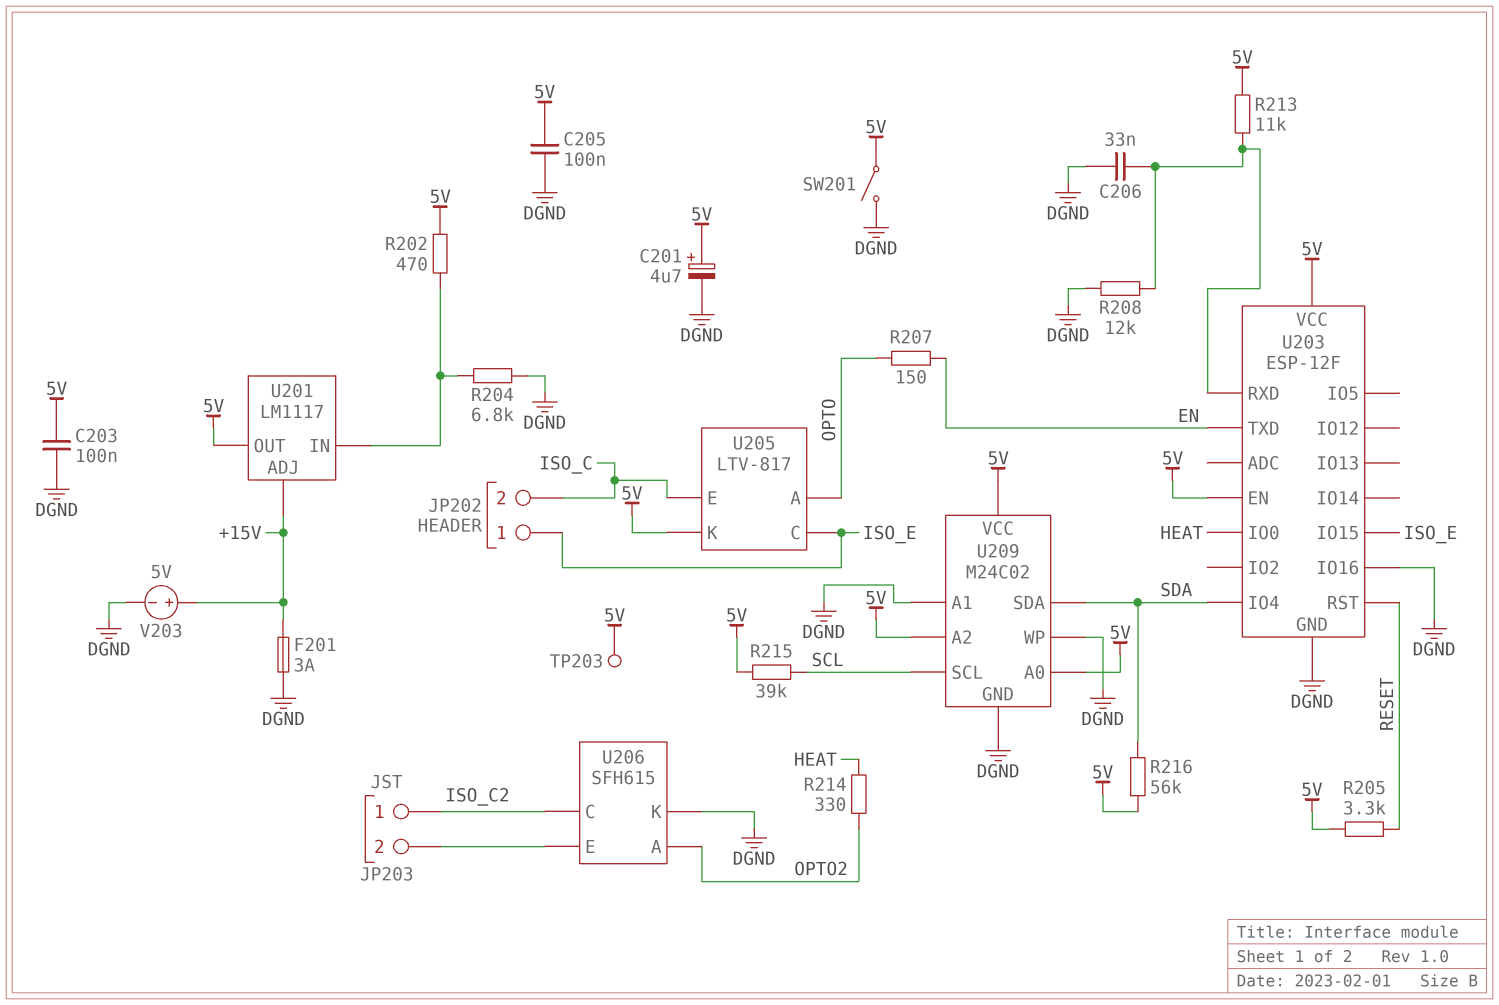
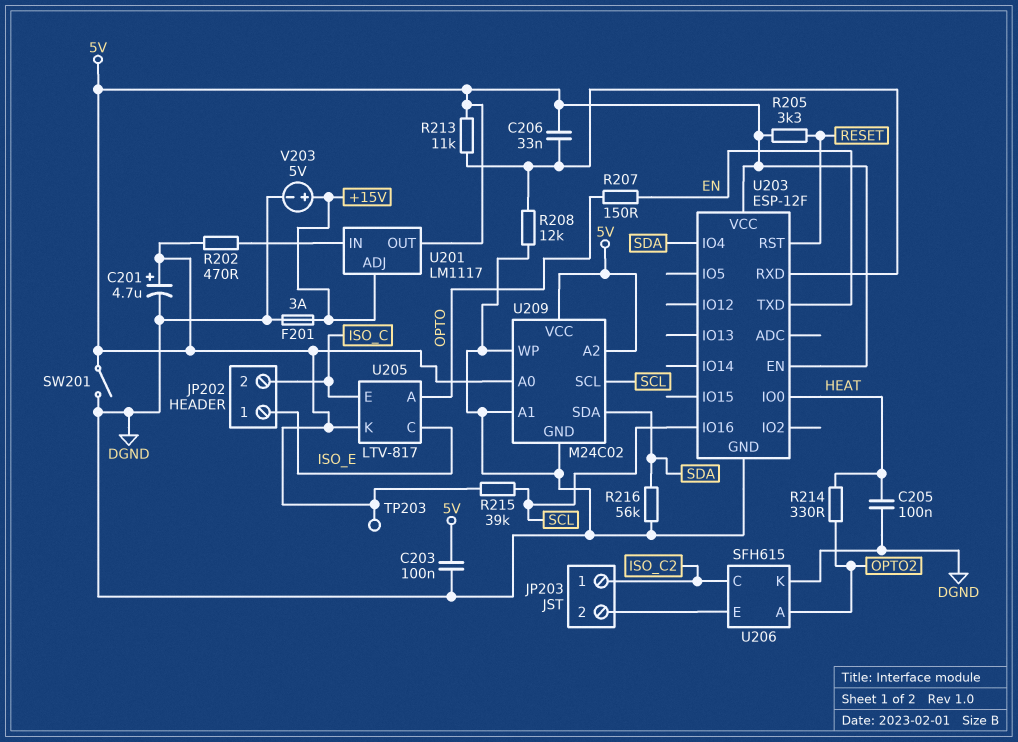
C205: 100nF (5V, DGND) -> 100nF (DGND, HEAT)
C206: 33nF (DGND, U203/RXD) -> 33nF (5V, U203/RXD)
R204: 6.8k (DGND, U201/IN) -> none
R216: 56k (5V, SDA) -> 56k (DGND, SDA)
U203 pin IO15: ISO_E -> none
U203 pin IO16: DGND -> SCL

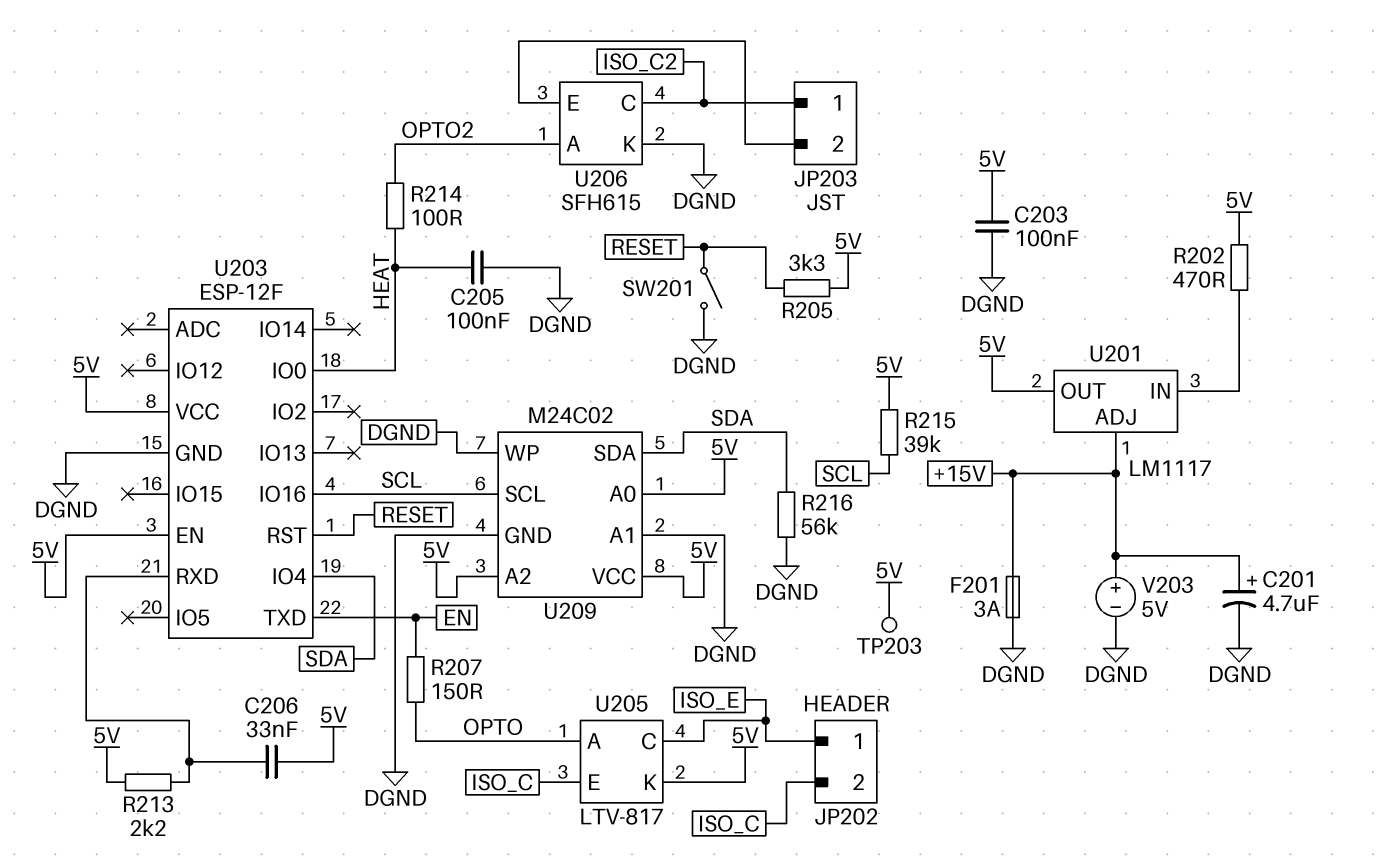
C201: 4.7uF (plus 5V, minus DGND) -> 4.7uF (plus +15V, minus DGND)
R208: 12k (DGND, U203/RXD) -> none
R213: 11k (5V, U203/RXD) -> 2.2k (5V, U203/RXD)
R214: 330 (HEAT, OPTO2) -> 100 (HEAT, OPTO2)
SW201: switch (5V, DGND) -> switch (DGND, RESET)

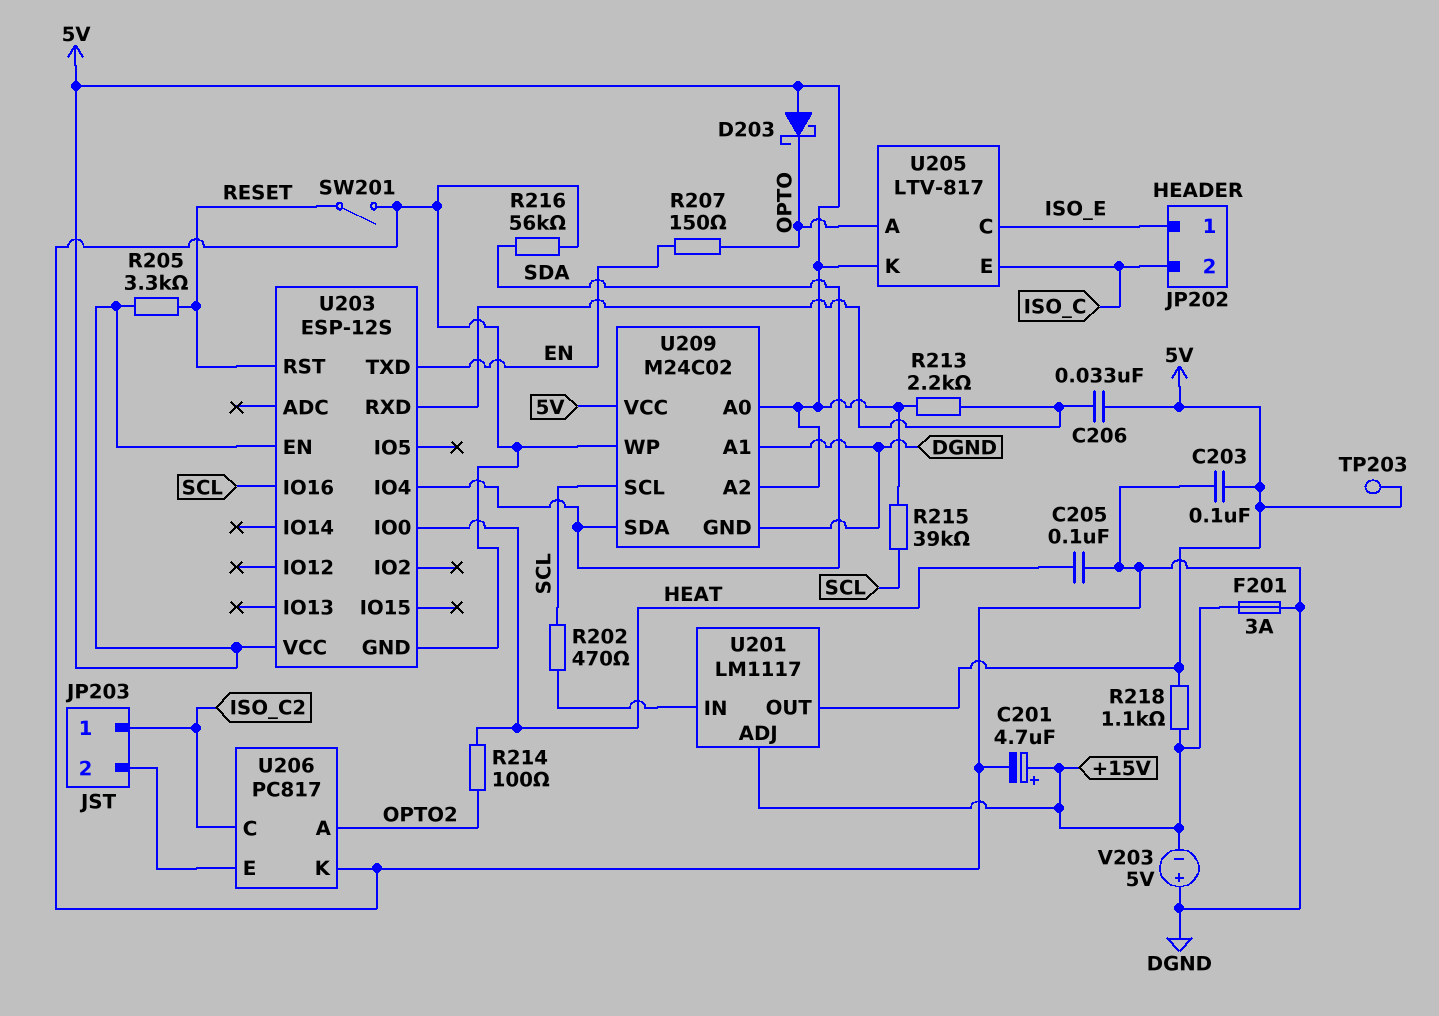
D203: none -> schottky (A 5V, K OPTO)
R202: 470 (5V, U201/IN) -> 470 (SCL, U201/IN)
R218: none -> 1.1k (+15V, 5V)
U203: ESP-12F -> ESP-12S
U206: SFH615 -> PC817
V203: 5V (plus +15V, minus DGND) -> 5V (plus DGND, minus +15V)

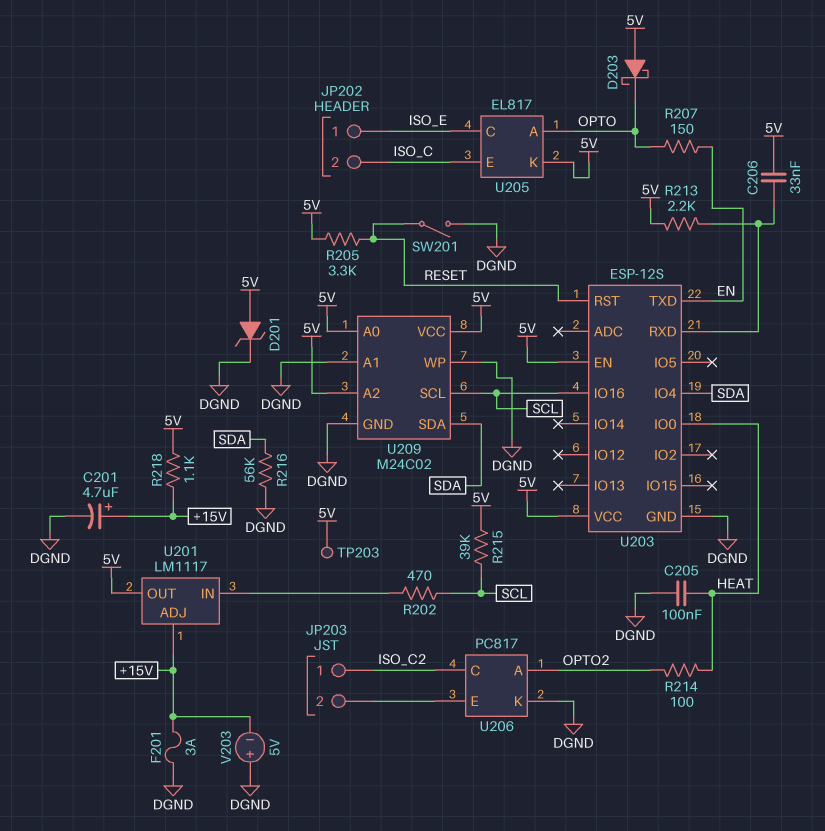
C203: 100nF (5V, DGND) -> none
D201: none -> zener (A 5V, K DGND)
U205: LTV-817 -> EL817

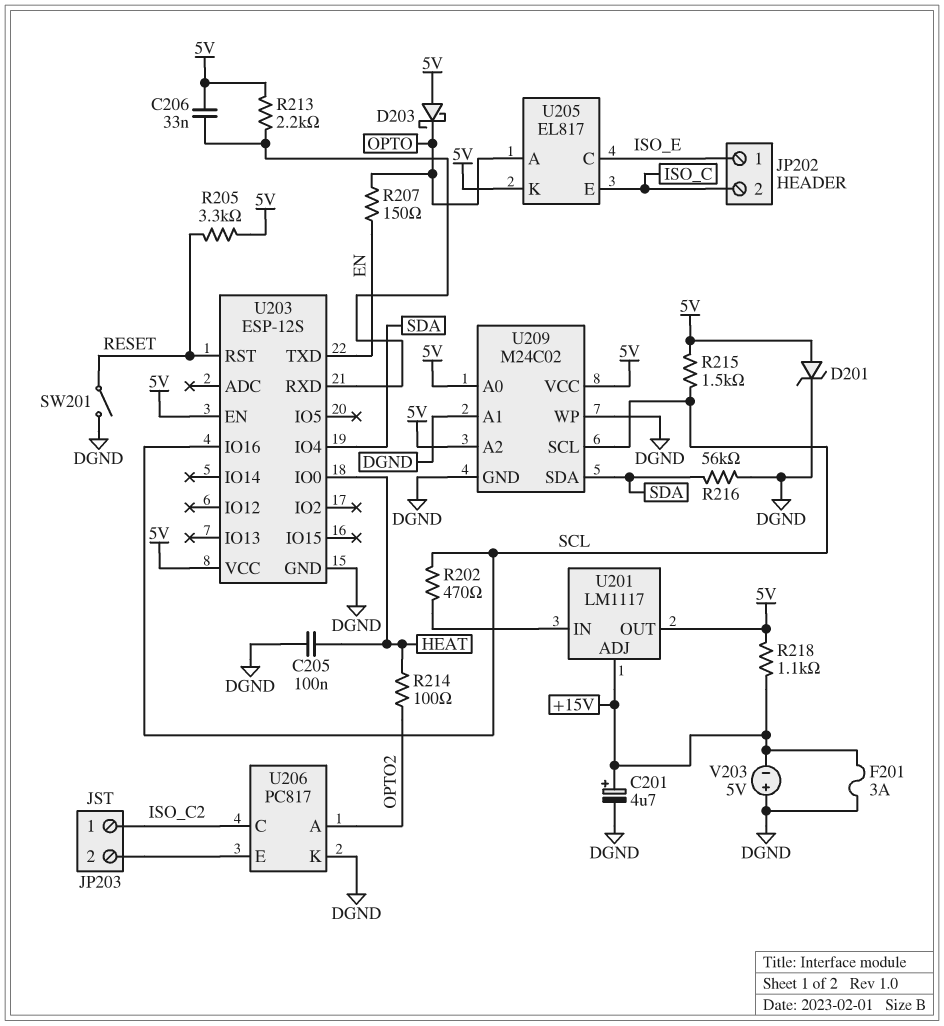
R215: 39k (5V, SCL) -> 1.5k (5V, SCL)
TP203: test point (5V) -> none

